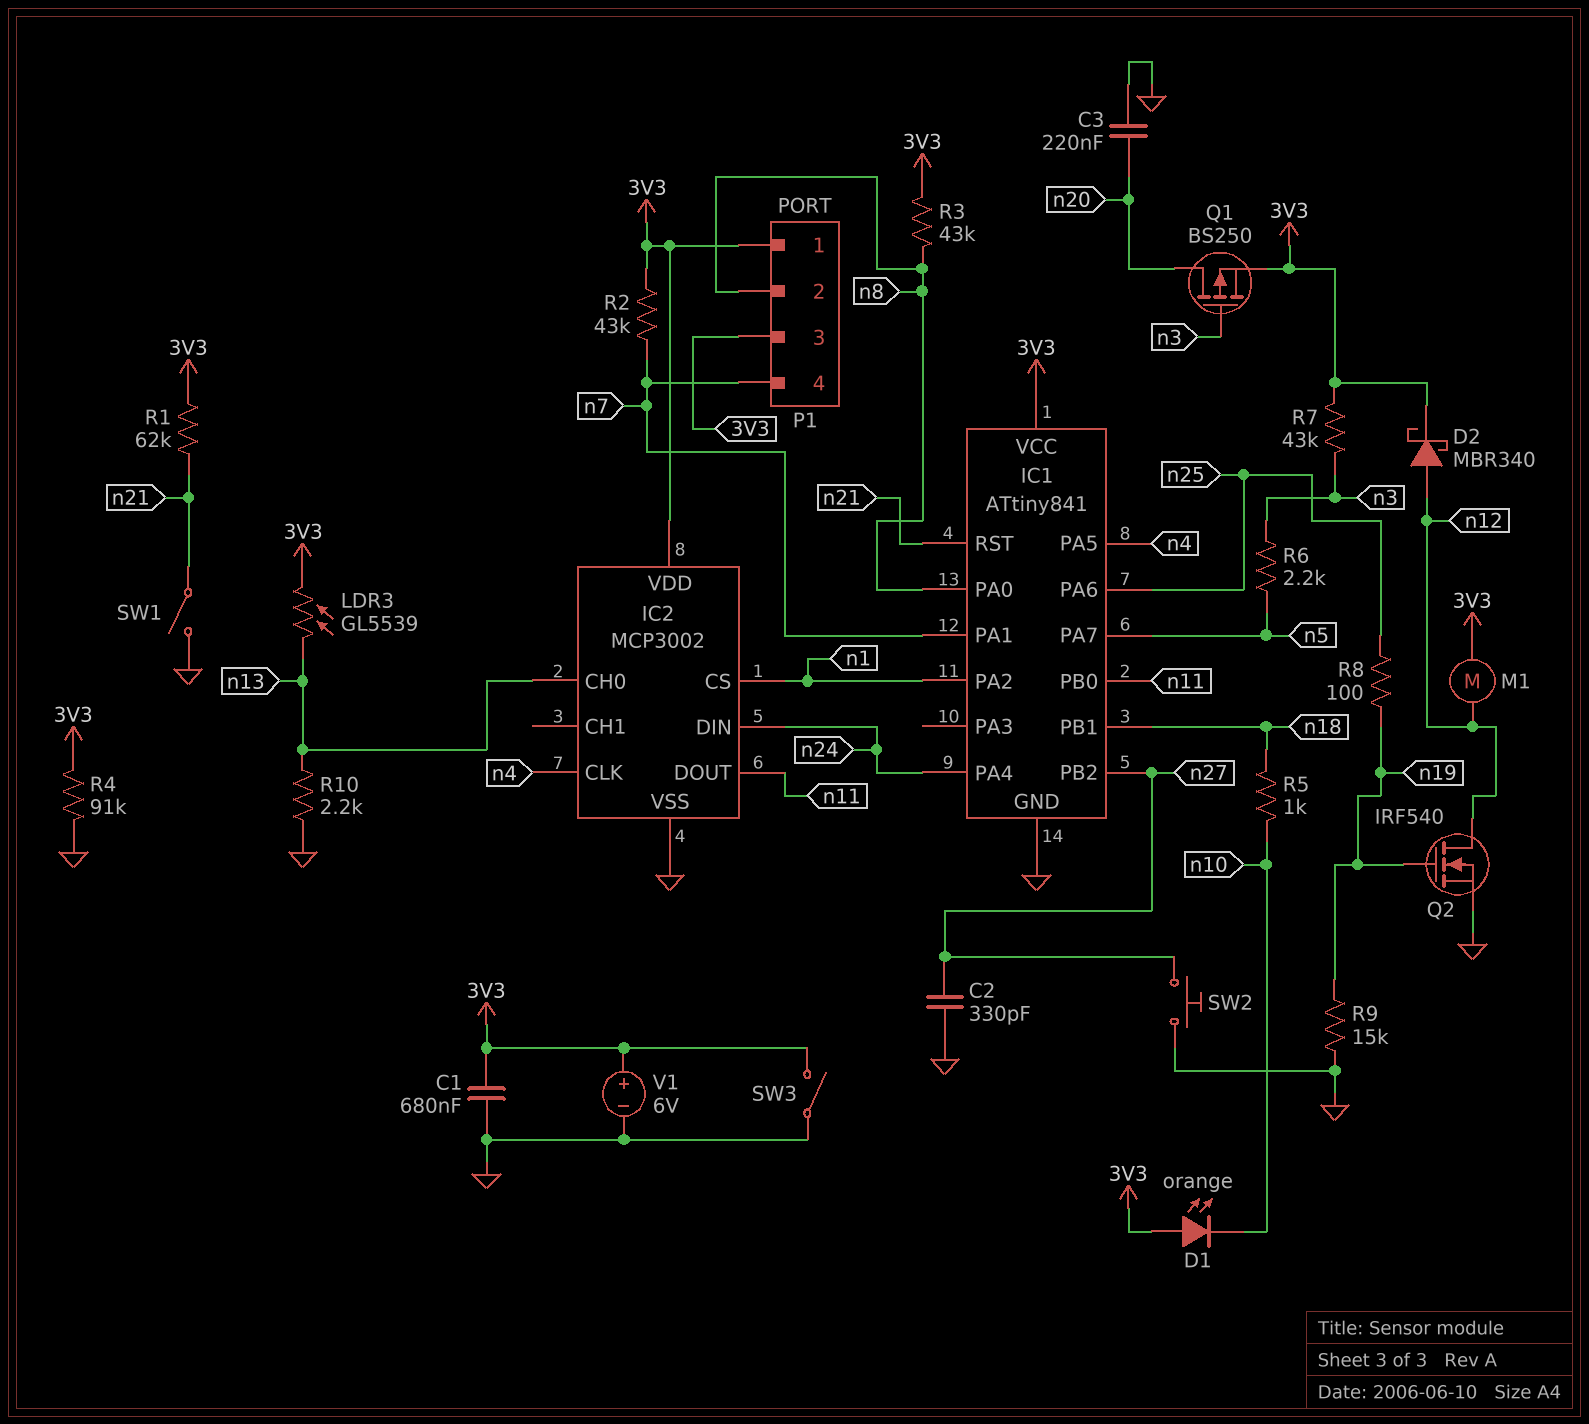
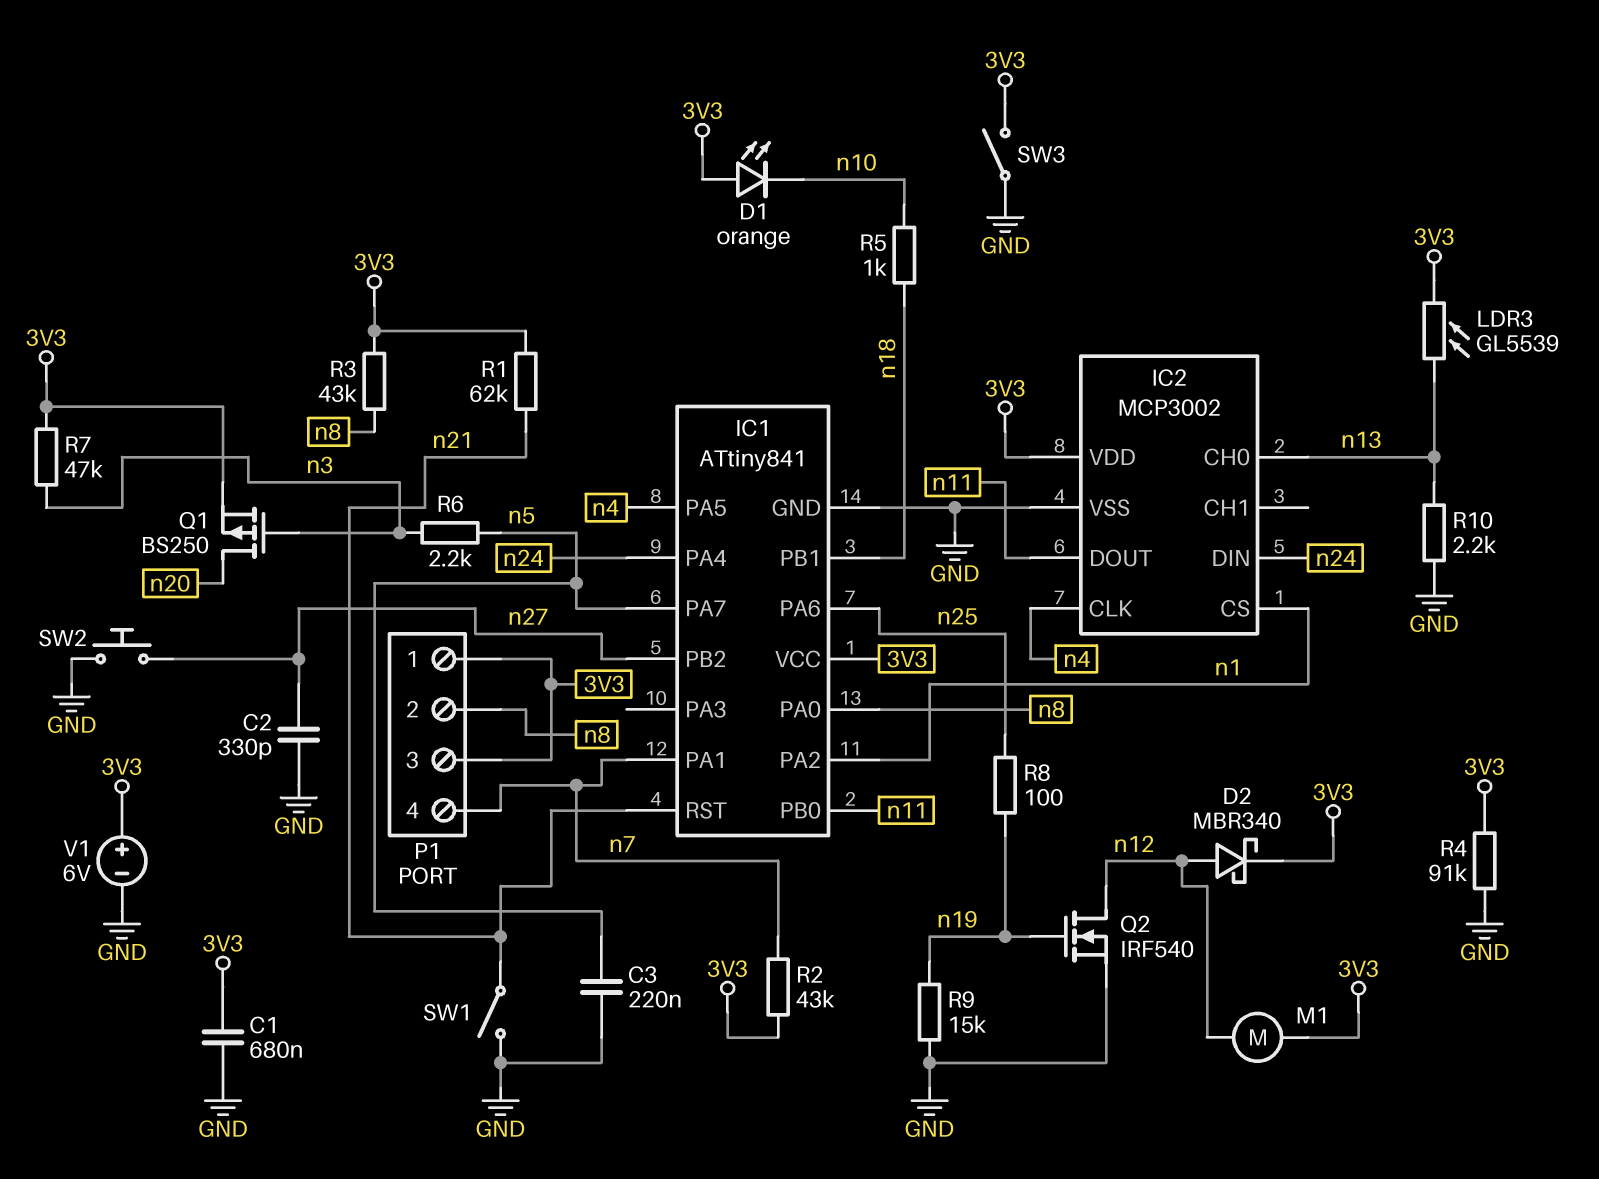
C3: 220nF (GND, n20) -> 220nF (GND, n5)
R7: 43k (3V3, n3) -> 47k (3V3, n3)

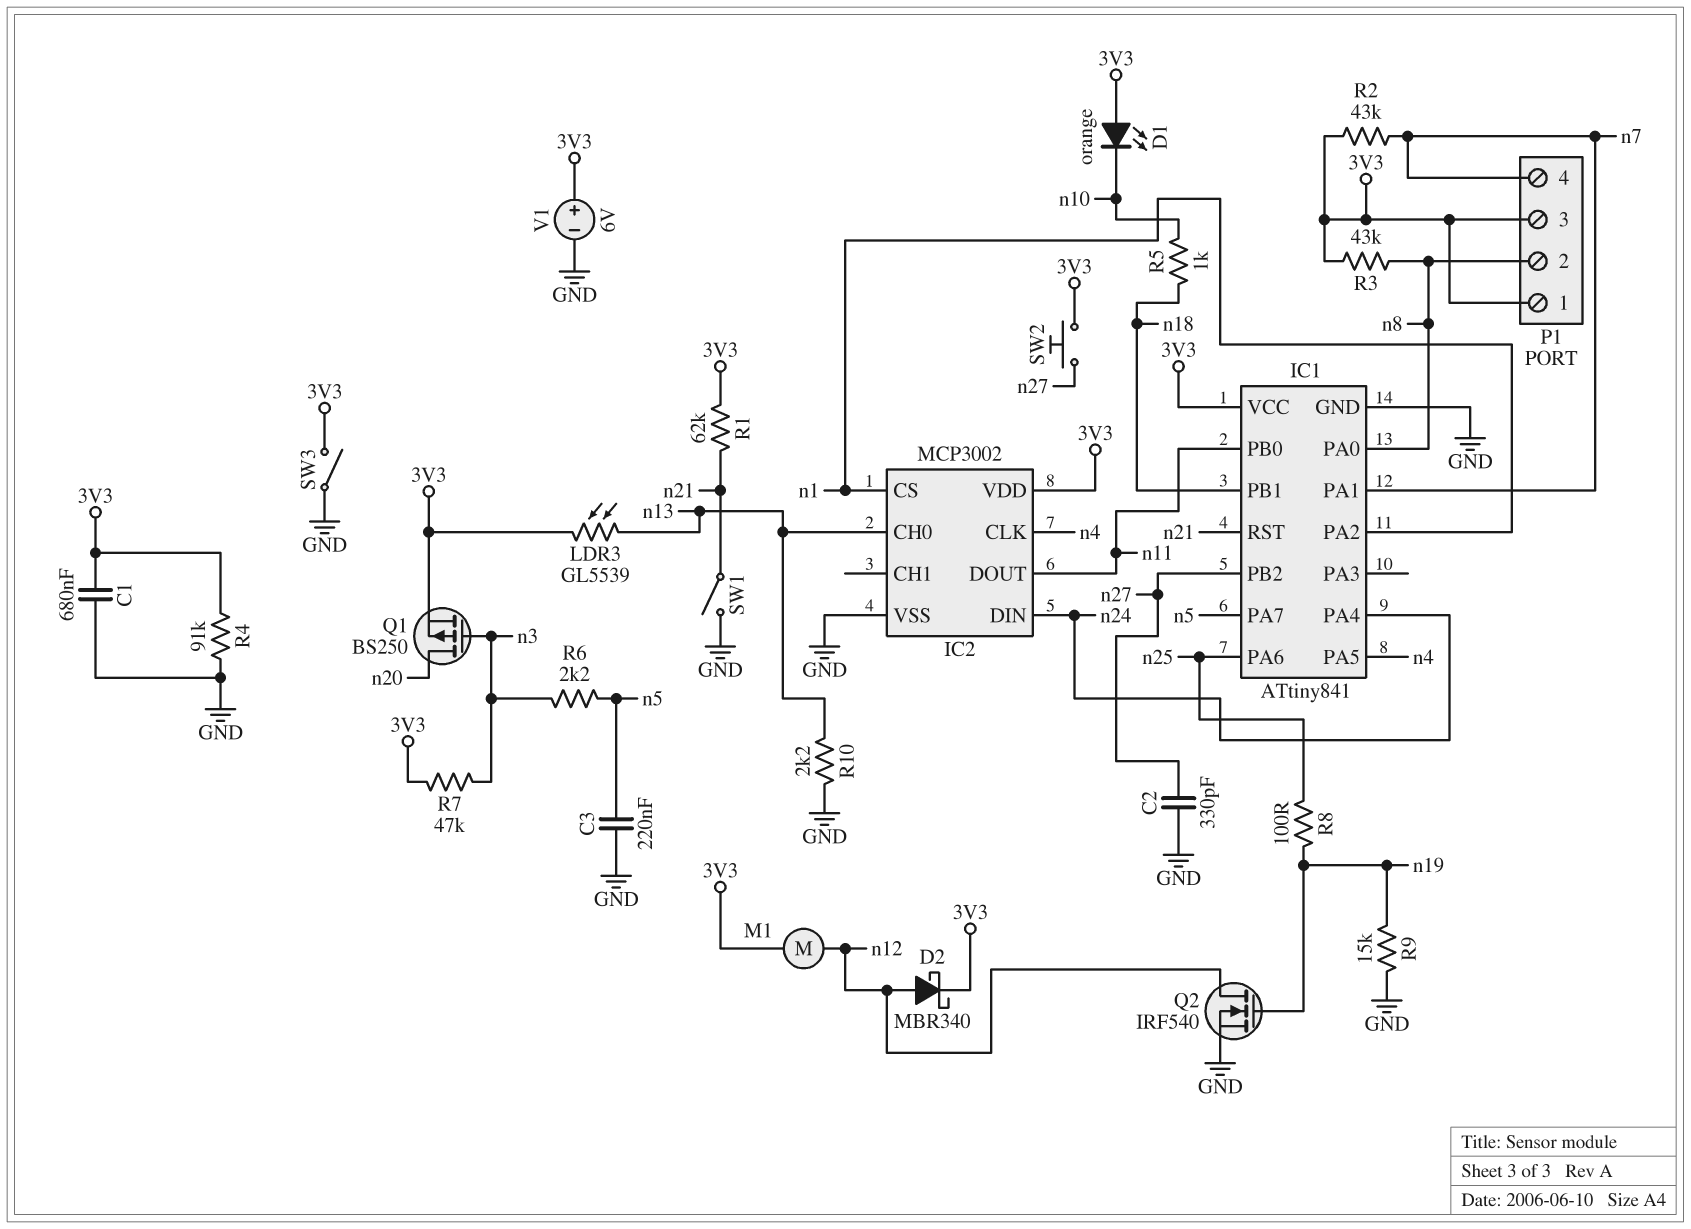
SW2: button (GND, n27) -> button (3V3, n27)

